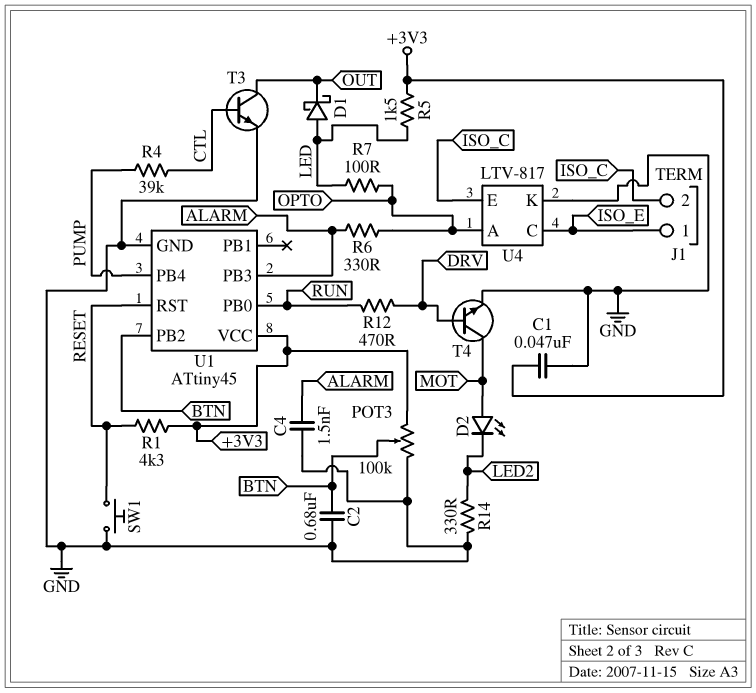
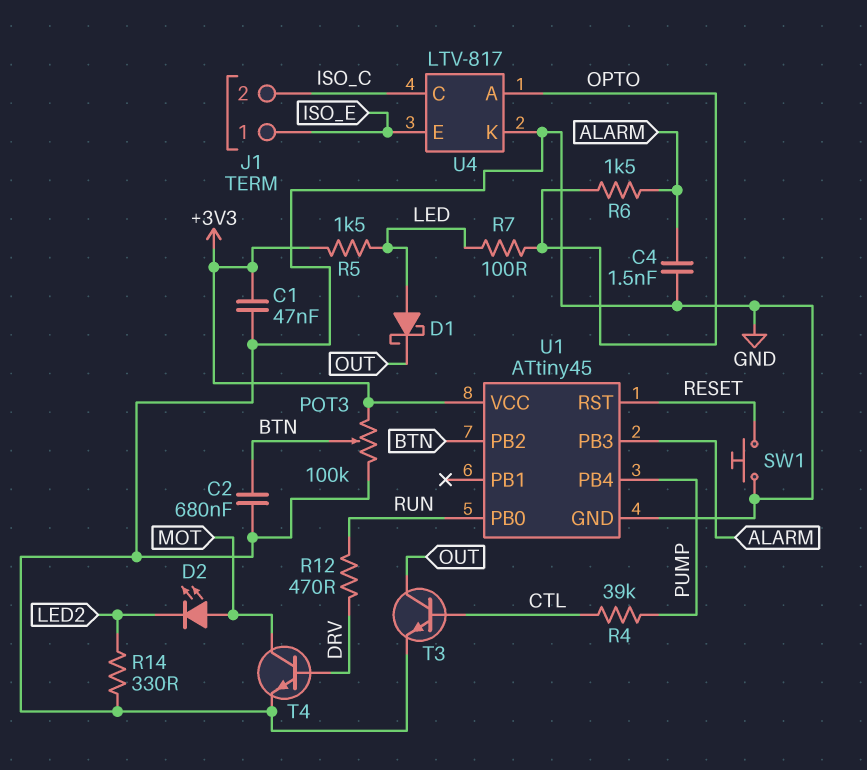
R1: 4.3k (+3V3, RESET) -> none
R6: 330 (ALARM, OPTO) -> 1.5k (ALARM, OPTO)
U4 pin C: ISO_E -> ISO_C
U4 pin E: ISO_C -> ISO_E

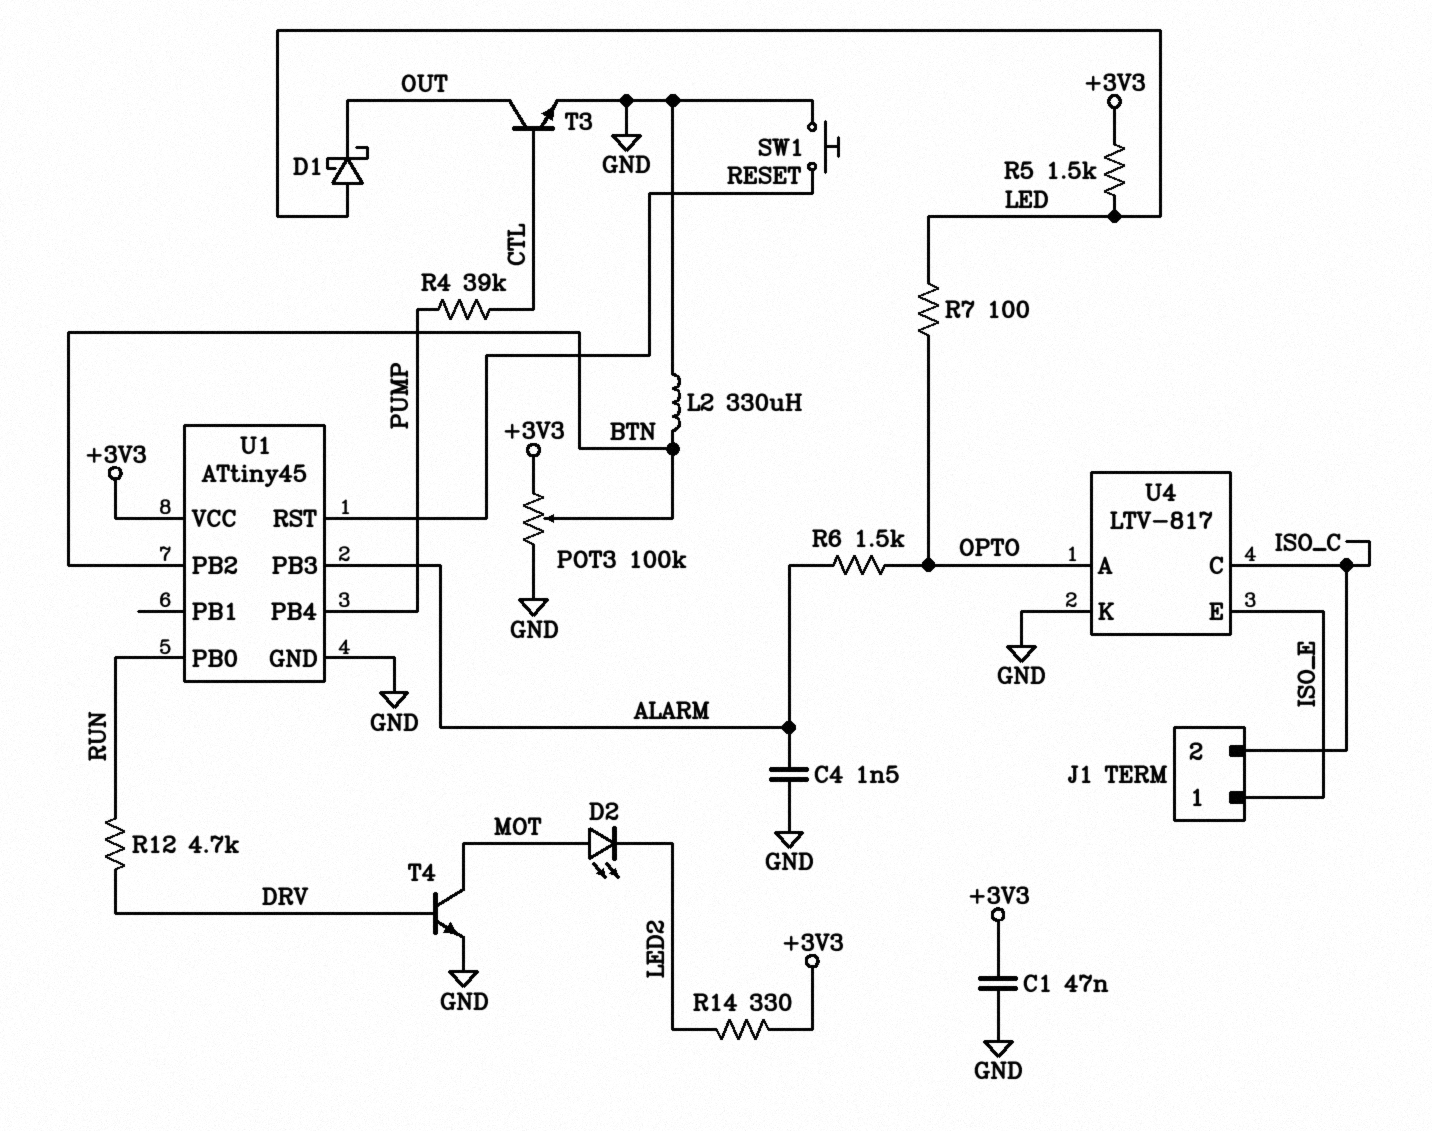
C2: 680nF (BTN, GND) -> none
L2: none -> 330uH (BTN, GND)
R12: 470 (DRV, RUN) -> 4.7k (DRV, RUN)
R14: 330 (GND, LED2) -> 330 (+3V3, LED2)

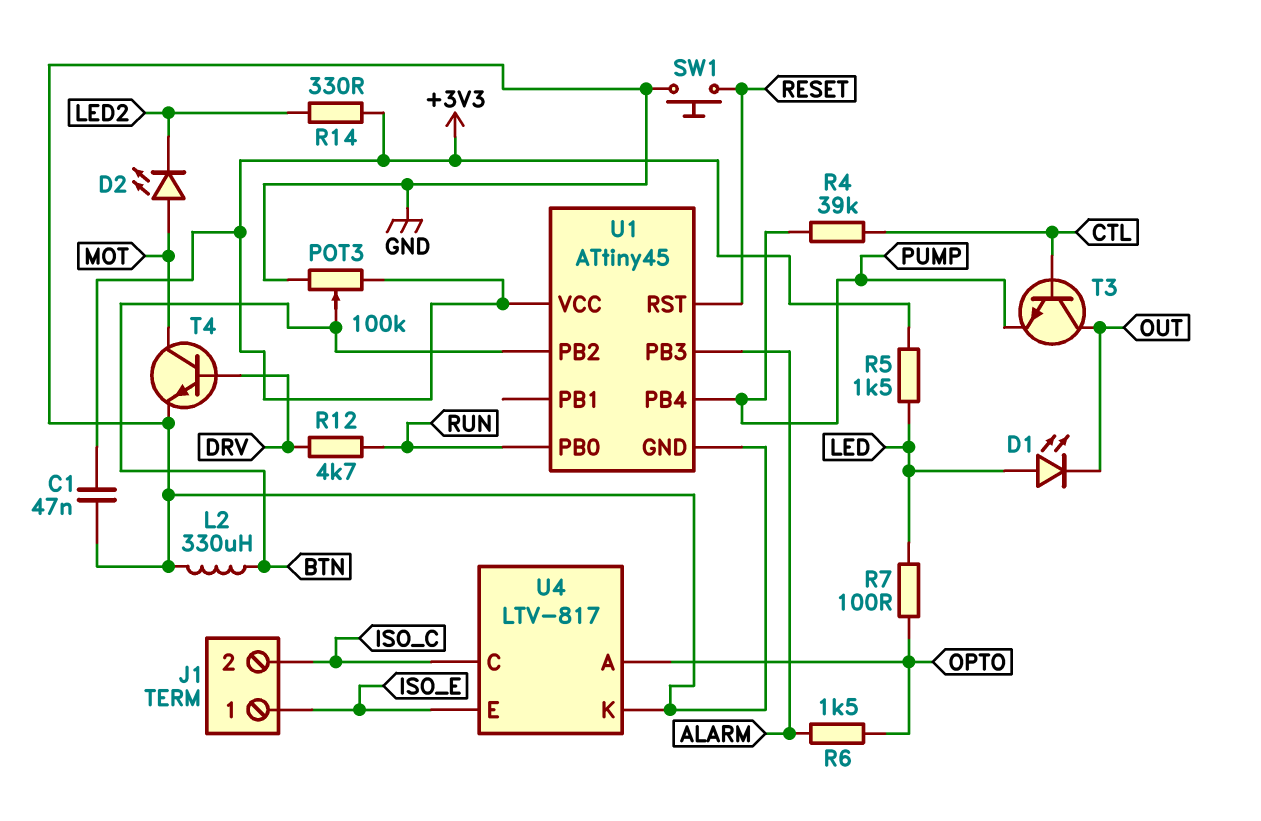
C4: 1.5nF (ALARM, GND) -> none
D1: schottky (A LED, K OUT) -> LED (A LED, K OUT)
T3: NPN (B CTL, C OUT, E GND) -> NPN (B CTL, C OUT, E PUMP)

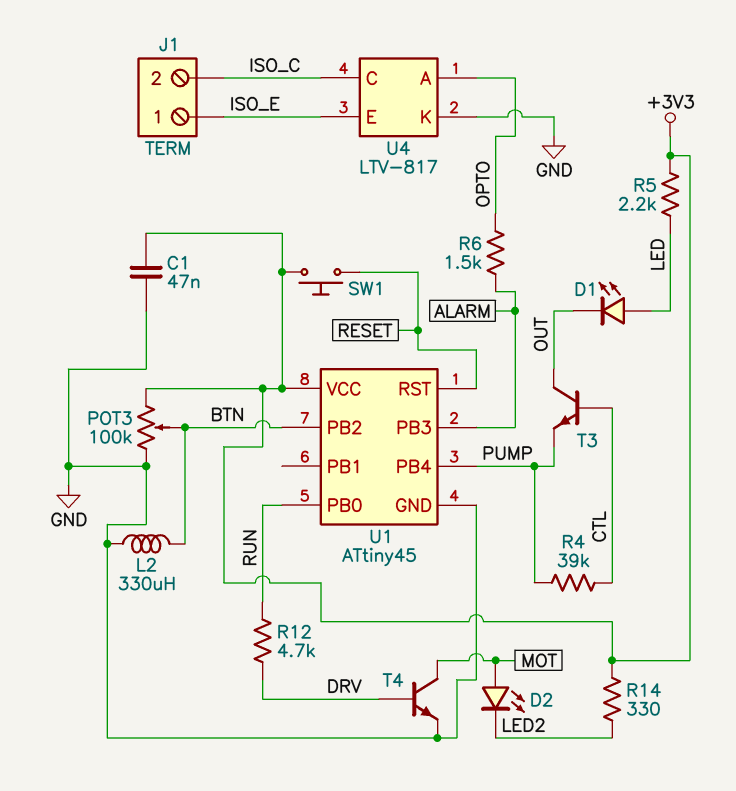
R5: 1.5k (+3V3, LED) -> 2.2k (+3V3, LED)
R7: 100 (LED, OPTO) -> none
SW1: button (GND, RESET) -> button (+3V3, RESET)

